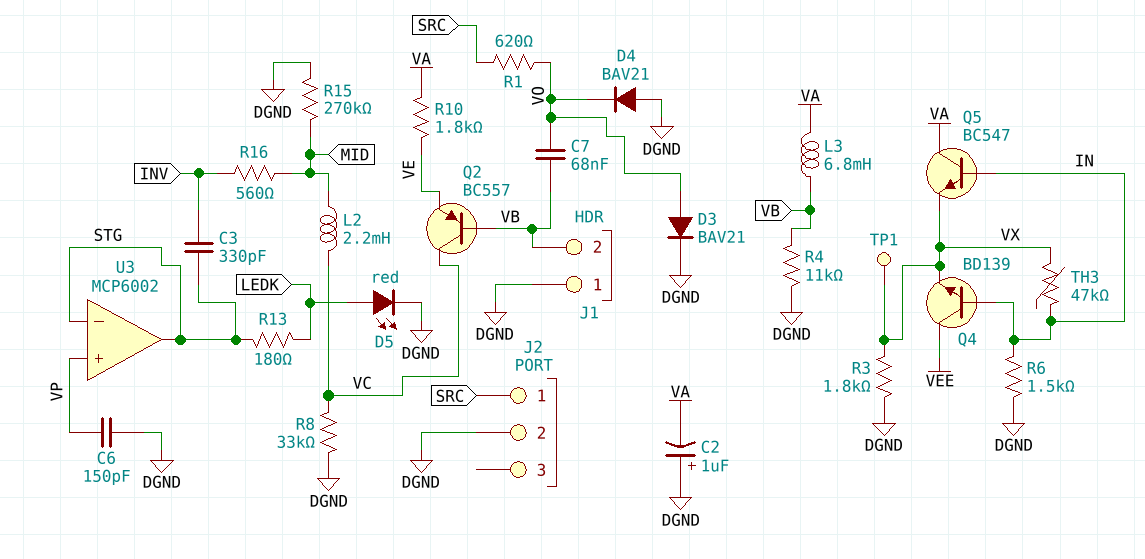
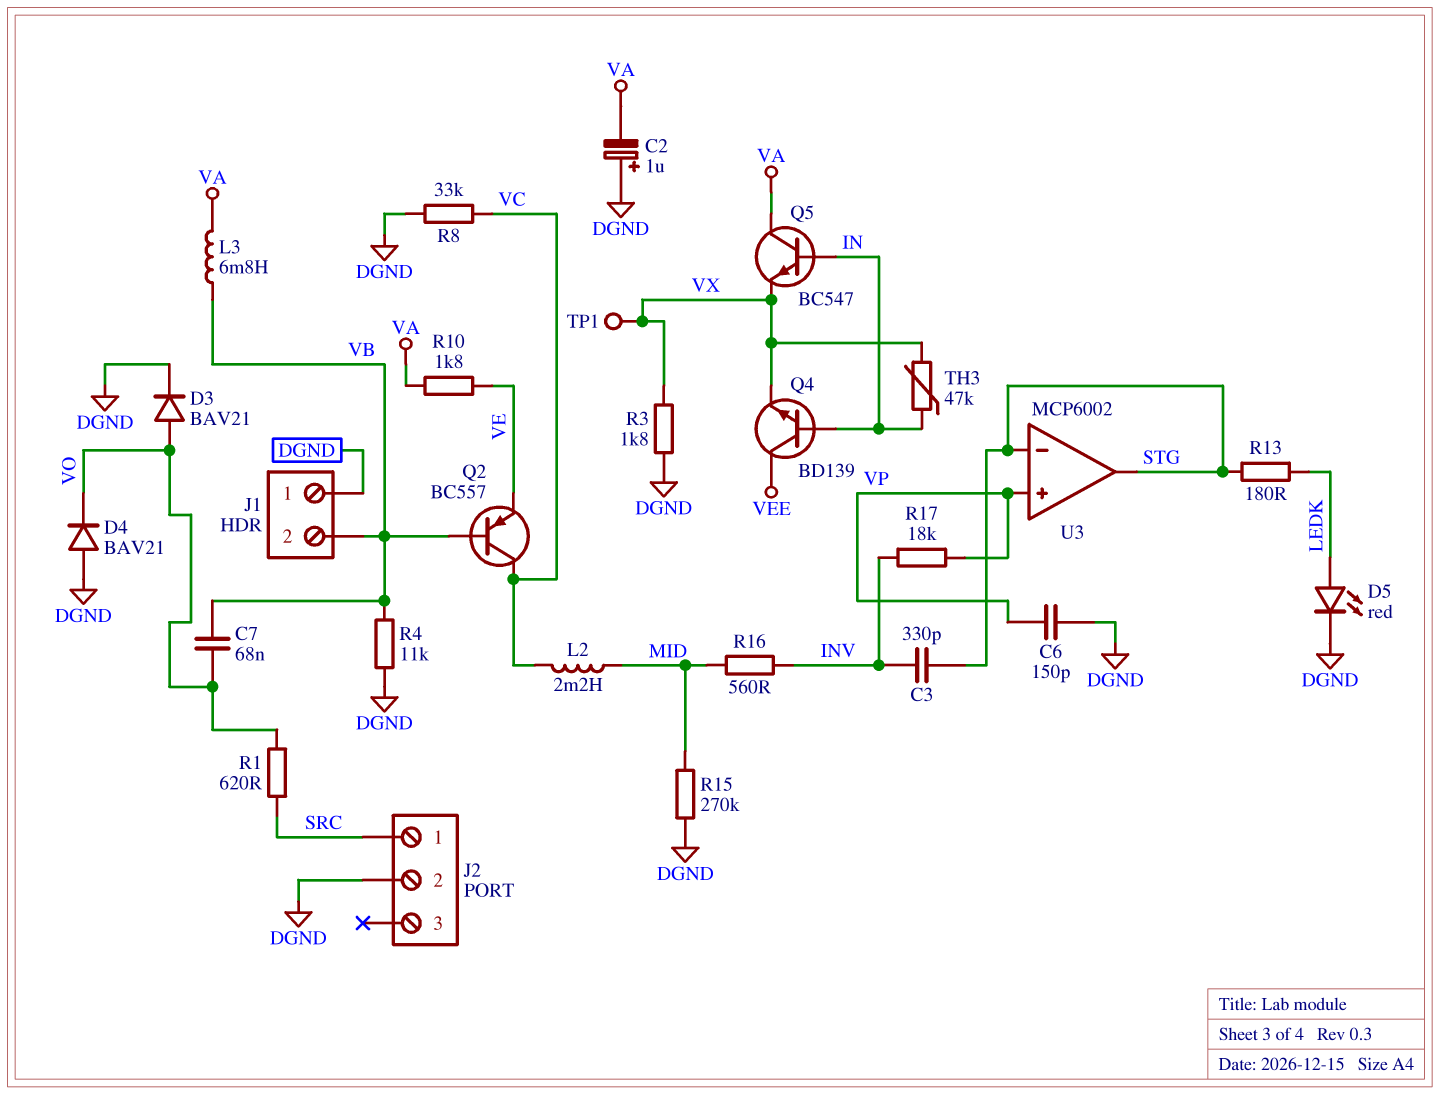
R6: 1.5k (DGND, IN) -> none
R17: none -> 18k (INV, VP)

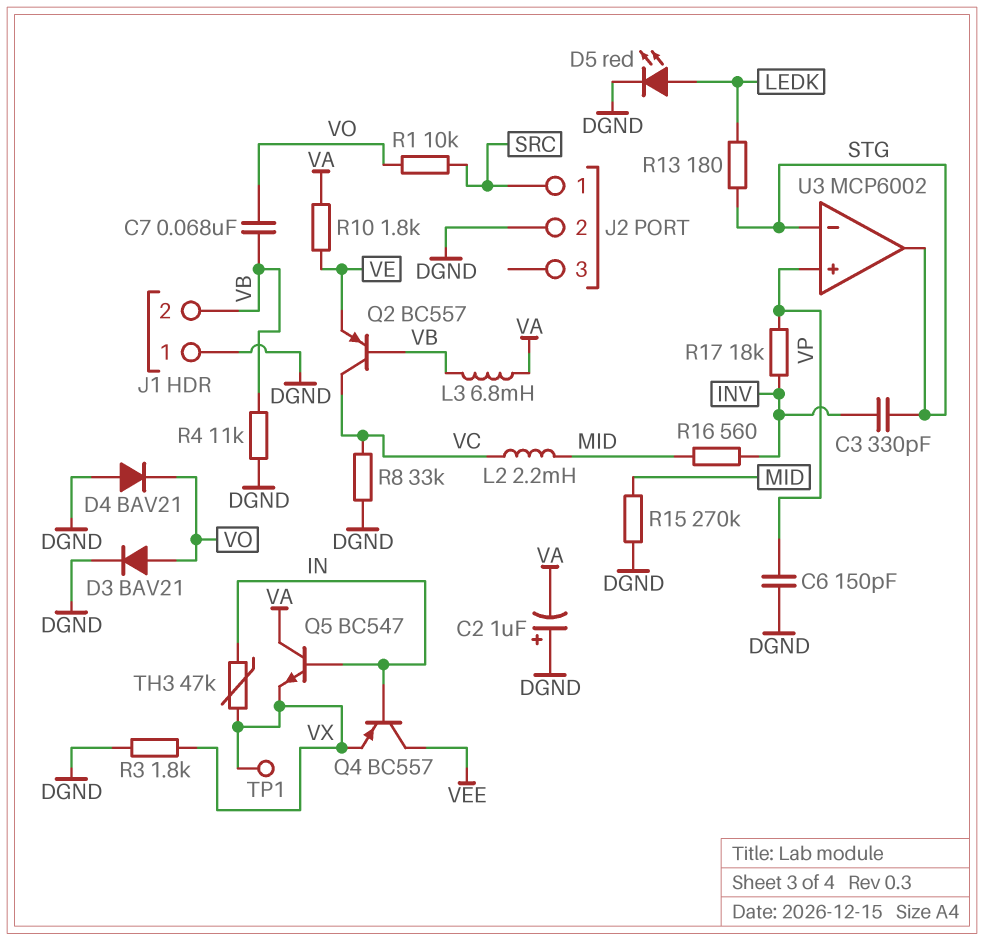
Q4: NPN BD139 (B IN, C VEE, E VX) -> PNP BC557 (B IN, C VEE, E VX)
R1: 620 (SRC, VO) -> 10k (SRC, VO)

